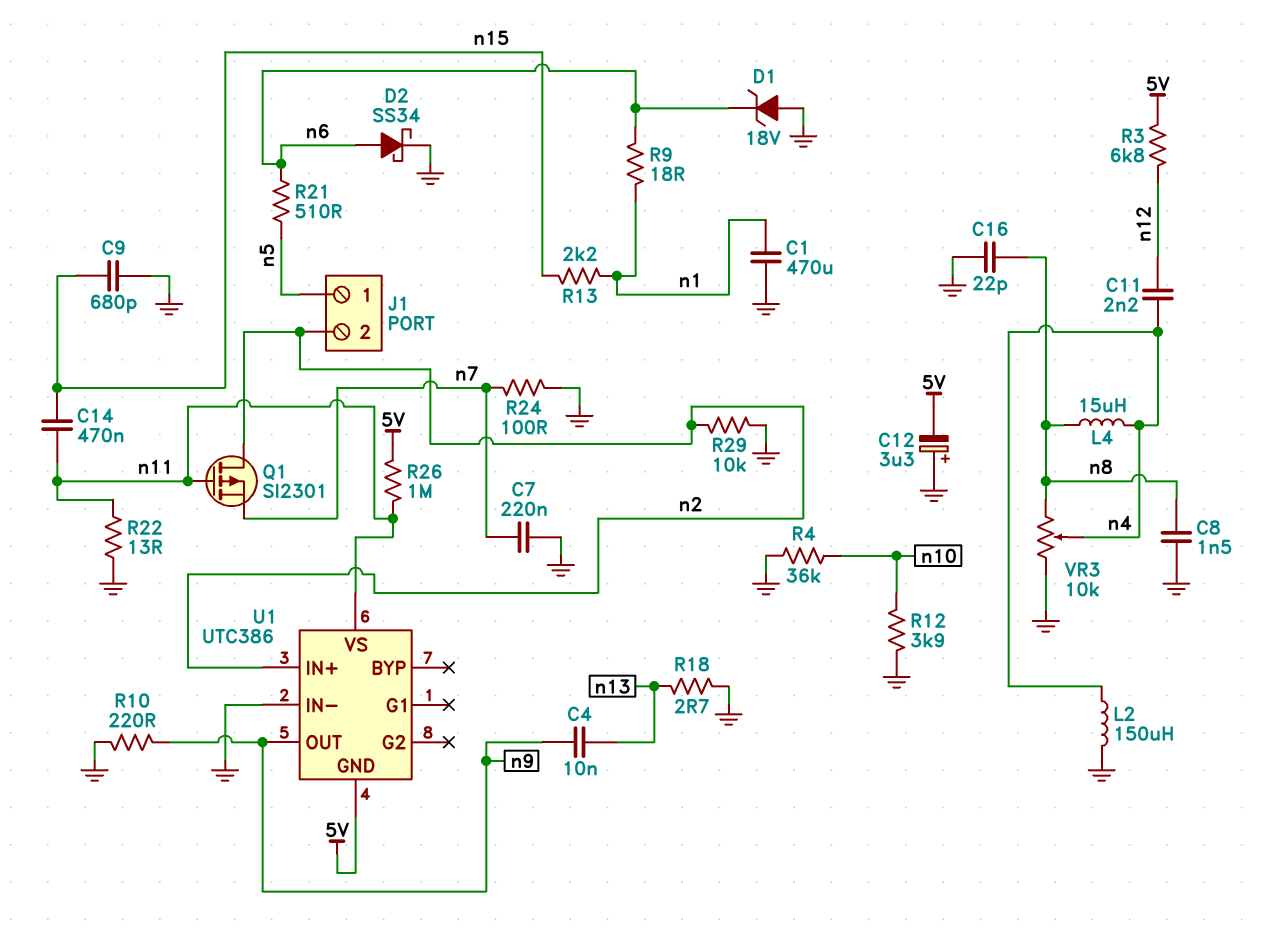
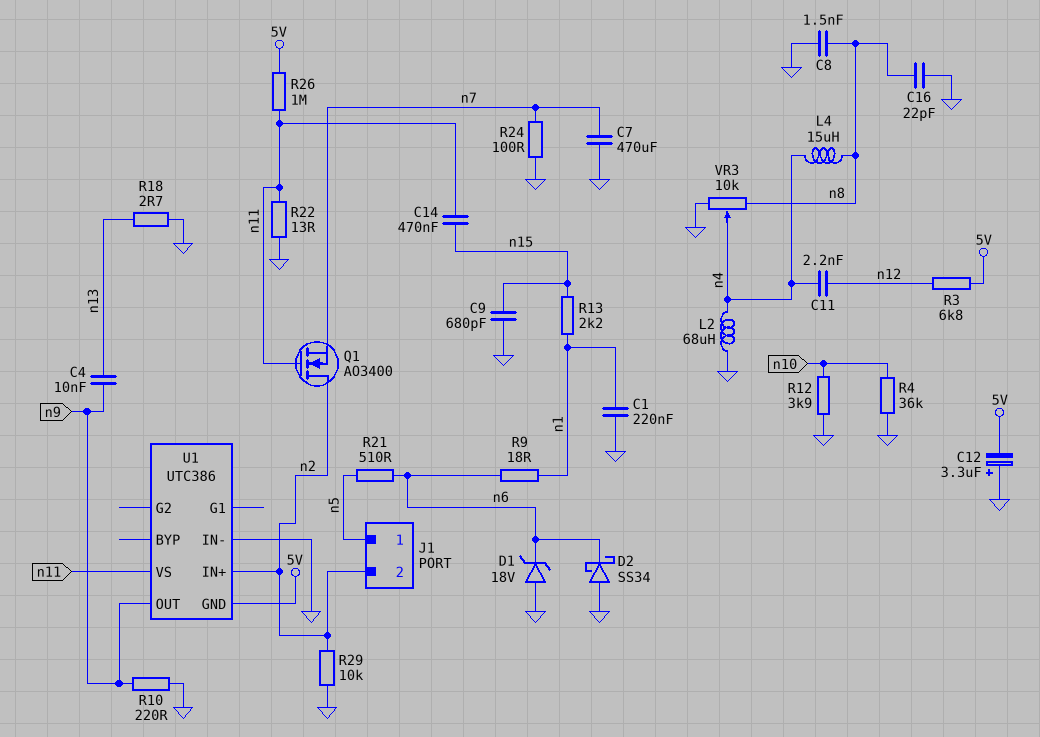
C1: 470uF (GND, n1) -> 220nF (GND, n1)
C7: 220nF (GND, n7) -> 470uF (GND, n7)
D2: schottky SS34 (A n6, K GND) -> schottky SS34 (A GND, K n6)
L2: 150uH (GND, n4) -> 68uH (GND, n4)
Q1: PMOS SI2301 (G n11, D n2, S n7) -> NMOS AO3400 (G n11, D n2, S n7)

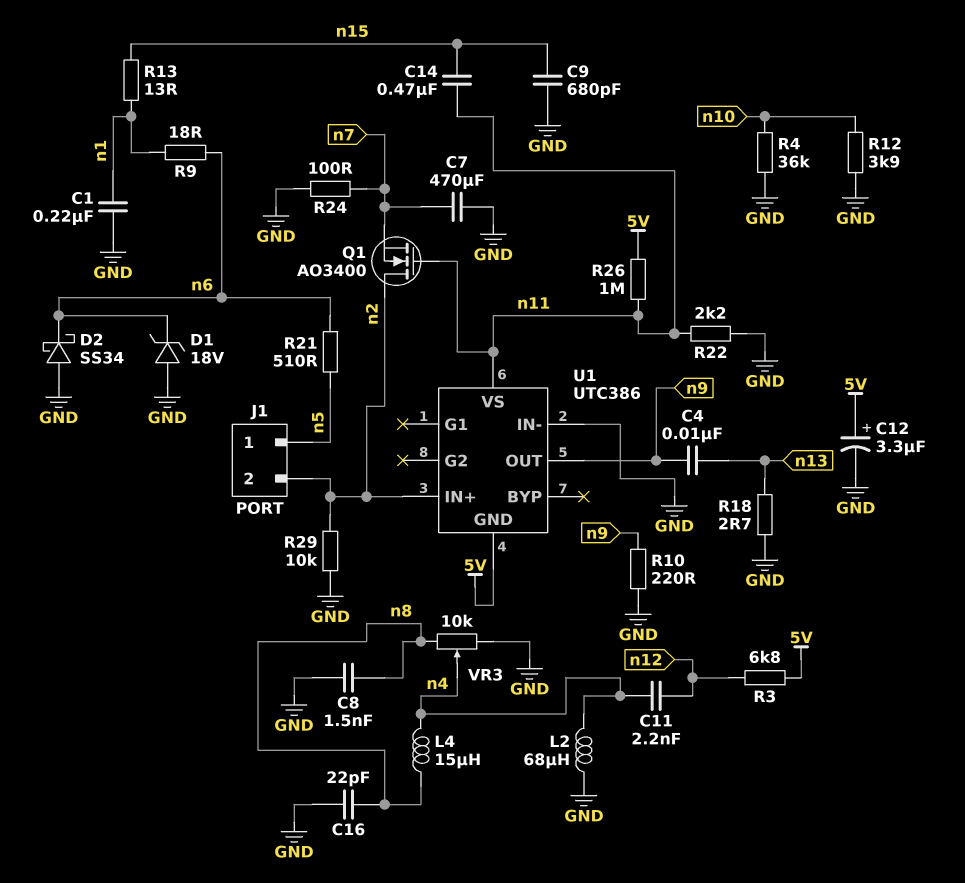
C12: 3.3uF (plus GND, minus 5V) -> 3.3uF (plus 5V, minus GND)
R13: 2.2k (n1, n15) -> 13 (n1, n15)
R22: 13 (GND, n11) -> 2.2k (GND, n11)

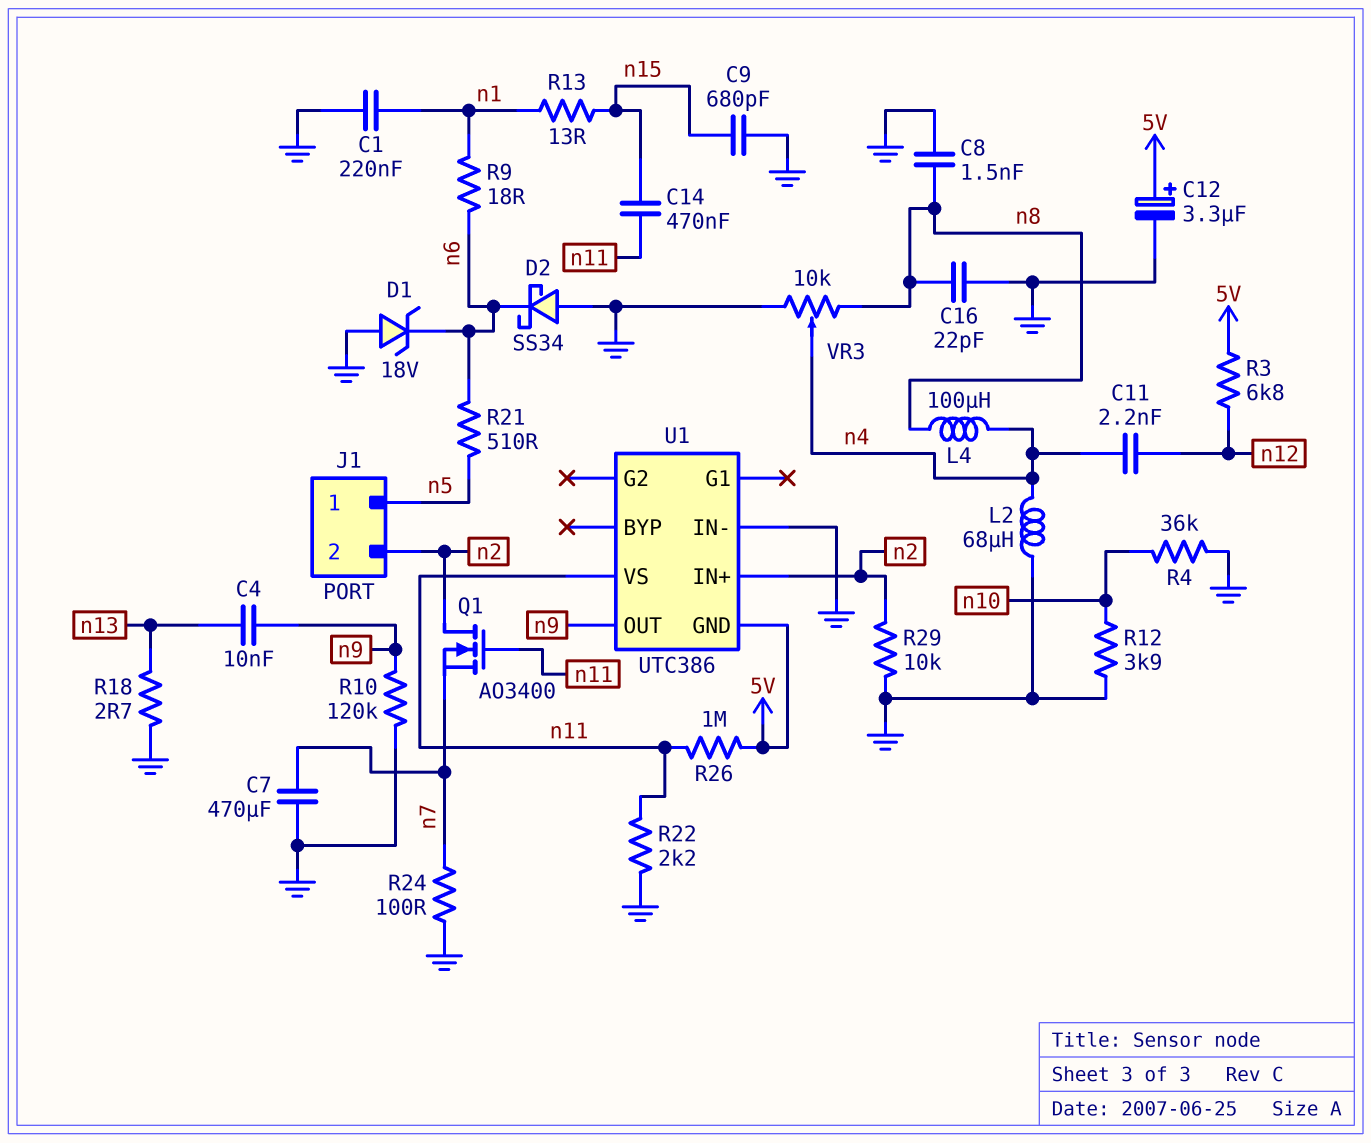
L4: 15uH (n4, n8) -> 100uH (n4, n8)
R10: 220 (GND, n9) -> 120k (GND, n9)

